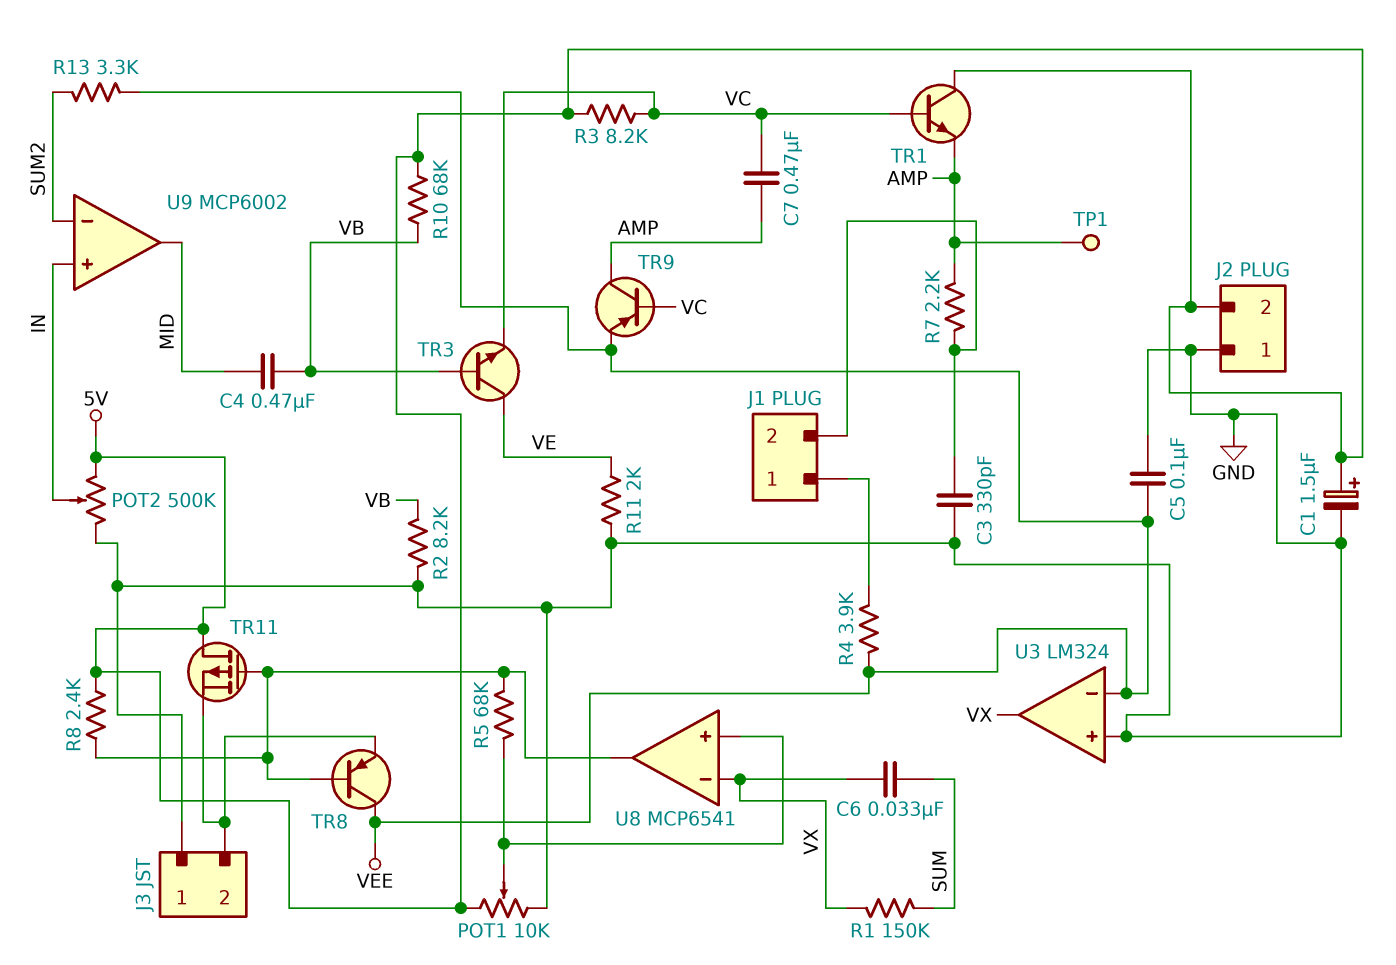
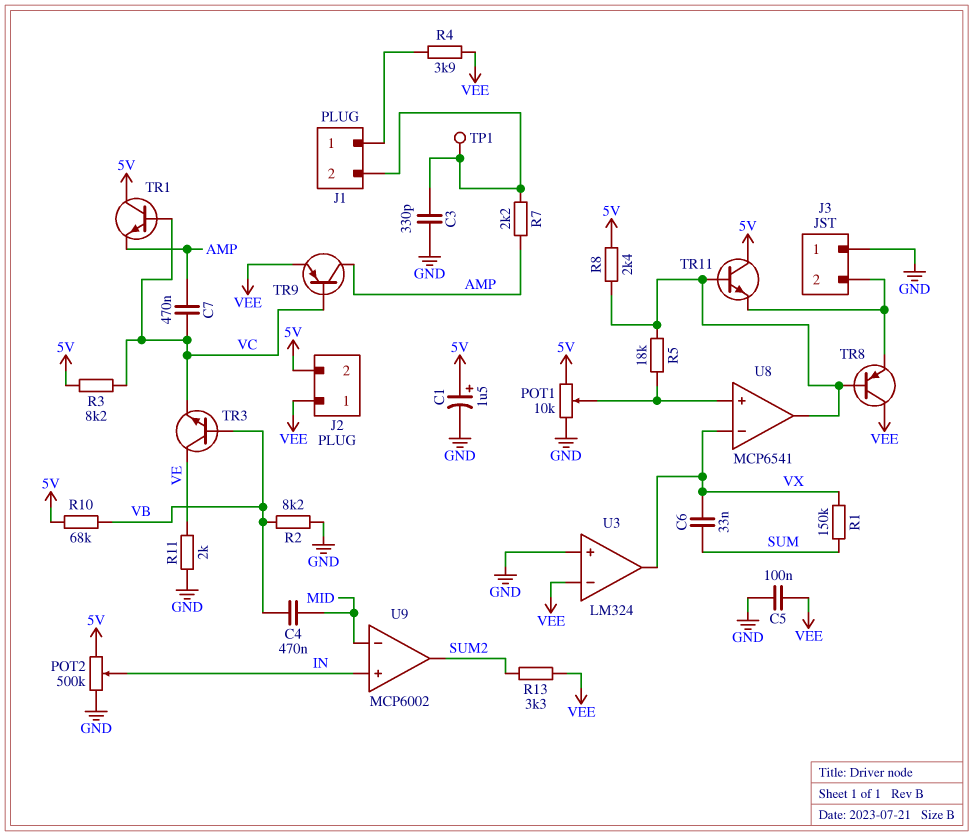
J2 pin 1: GND -> VEE
R5: 68k (U8/in+, U8/out) -> 18k (U8/in+, U8/out)
TP1: test point (AMP) -> test point (J1/2)
TR11: PMOS (G U8/out, D 5V, S J3/2) -> NPN (B U8/out, C 5V, E J3/2)
U9 pin in-: SUM2 -> MID
U9 pin out: MID -> SUM2

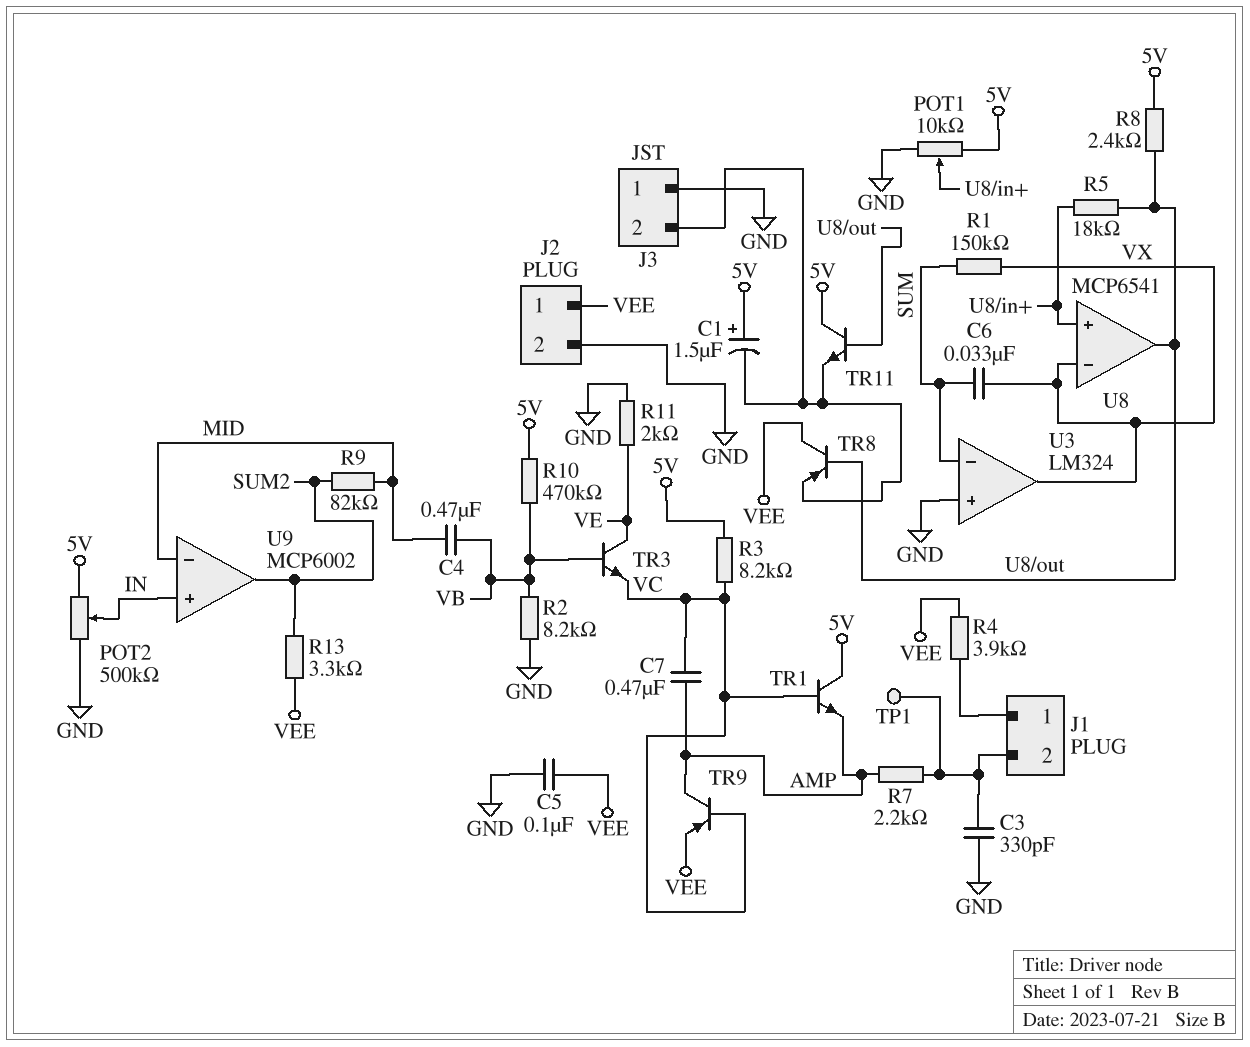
C1: 1.5uF (plus 5V, minus GND) -> 1.5uF (plus 5V, minus J3/2)
J2 pin 2: 5V -> GND
R9: none -> 82k (MID, SUM2)
R10: 68k (5V, VB) -> 470k (5V, VB)
U3 pin in-: VEE -> SUM

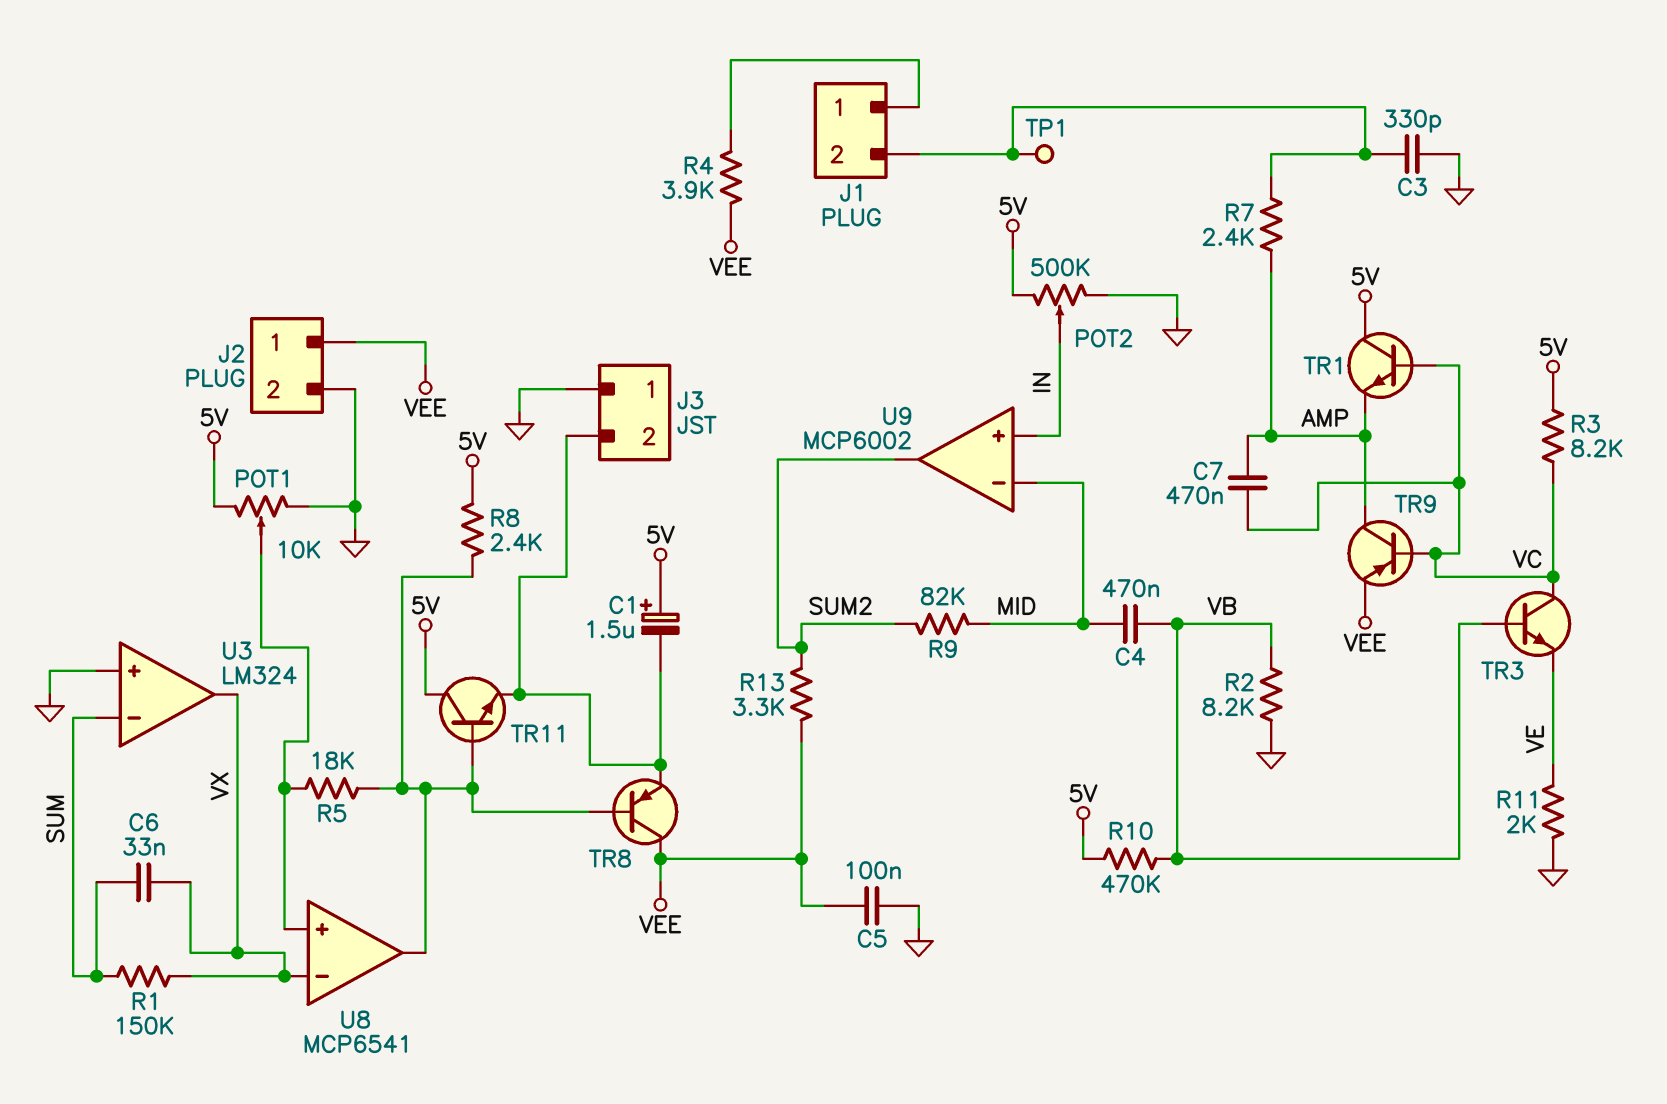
R7: 2.2k (AMP, J1/2) -> 2.4k (AMP, J1/2)
TR3: NPN (B VB, C VE, E VC) -> NPN (B VB, C VC, E VE)

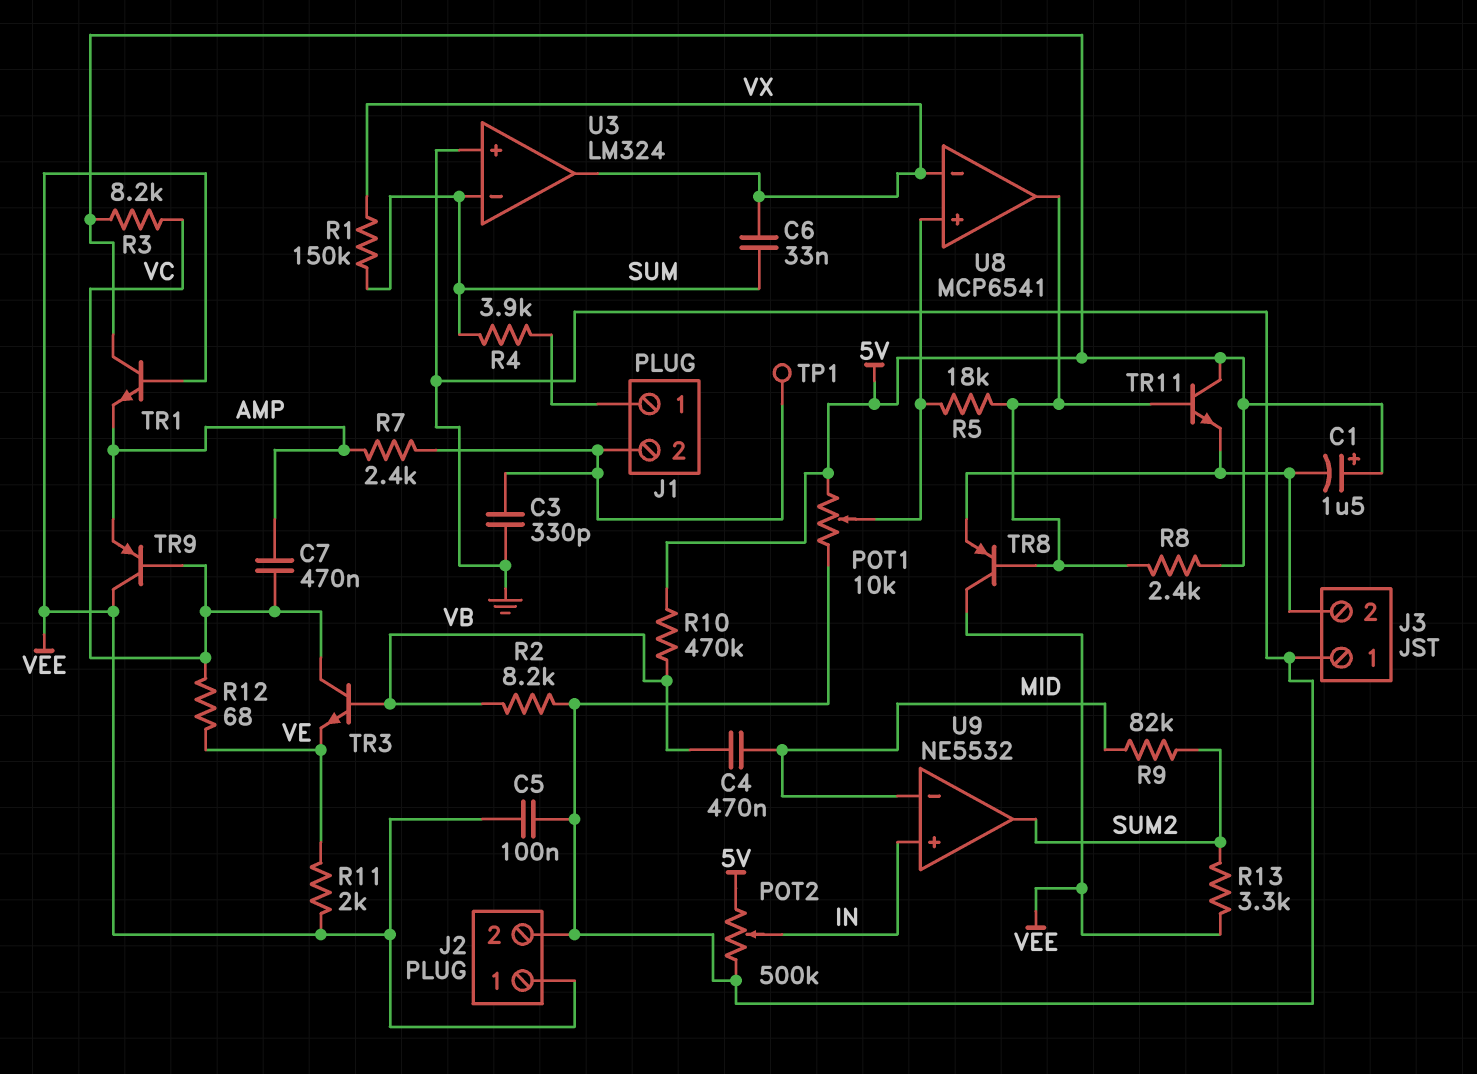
R4: 3.9k (J1/1, VEE) -> 3.9k (J1/1, SUM)
R11: 2k (GND, VE) -> 2k (VE, VEE)
R12: none -> 68 (VC, VE)
TR1: NPN (B VC, C 5V, E AMP) -> NPN (B VEE, C 5V, E AMP)
TR9: PNP (B VC, C AMP, E VEE) -> PNP (B VC, C VEE, E AMP)
U9: MCP6002 -> NE5532

